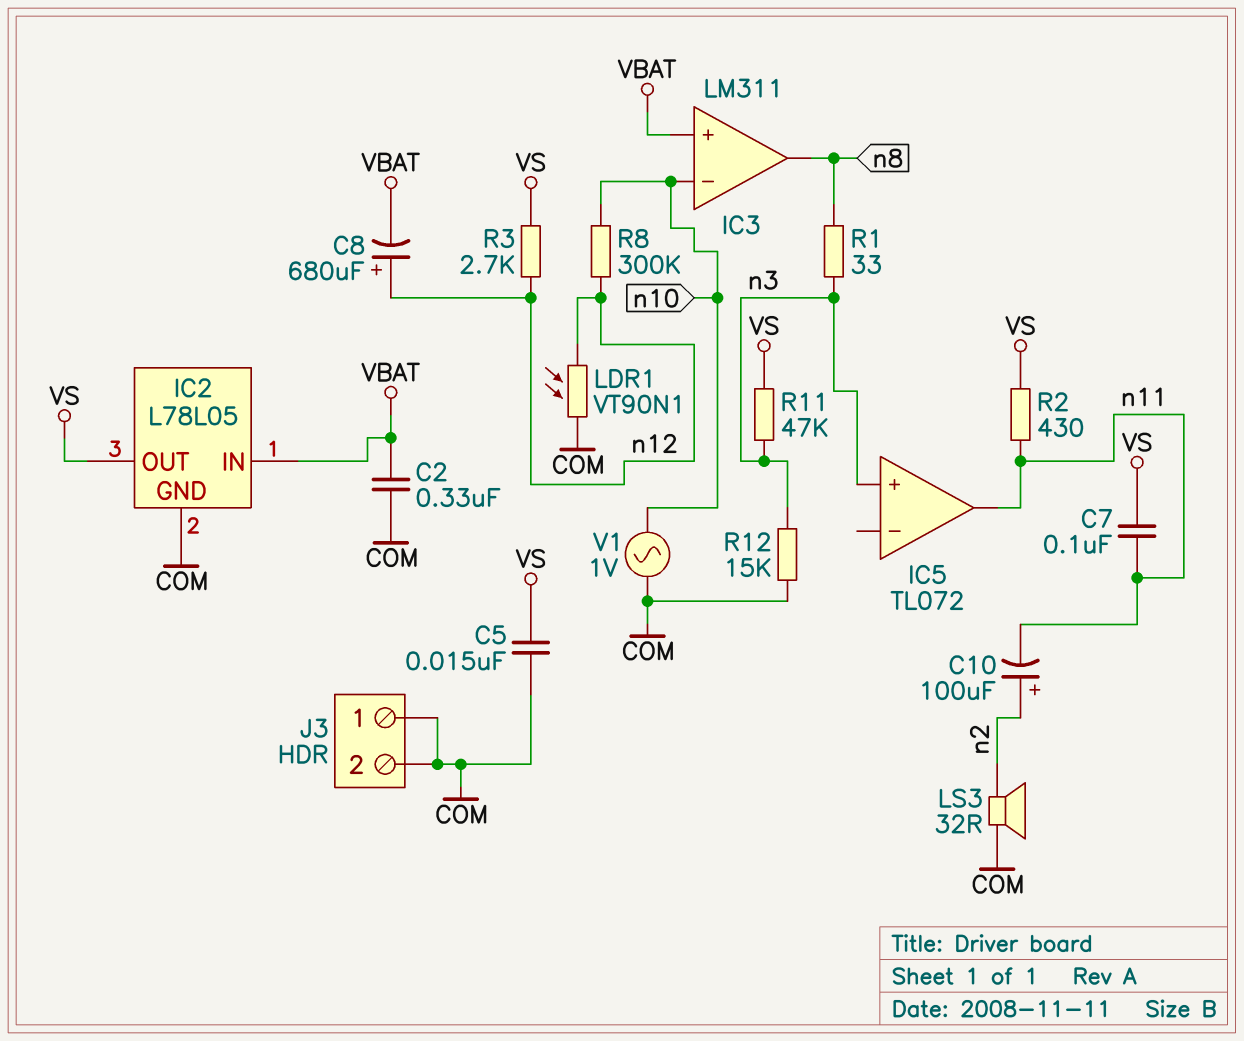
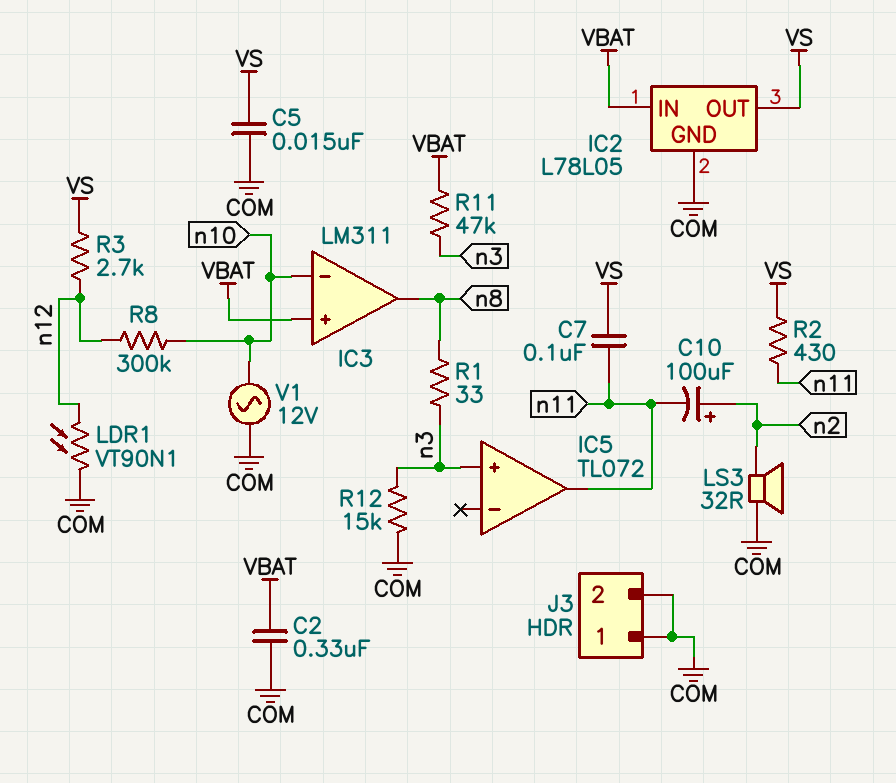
C8: 680uF (plus n12, minus VBAT) -> none
R11: 47k (VS, n3) -> 47k (VBAT, n3)
V1: AC 1V (COM, n10) -> AC 12V (COM, n10)

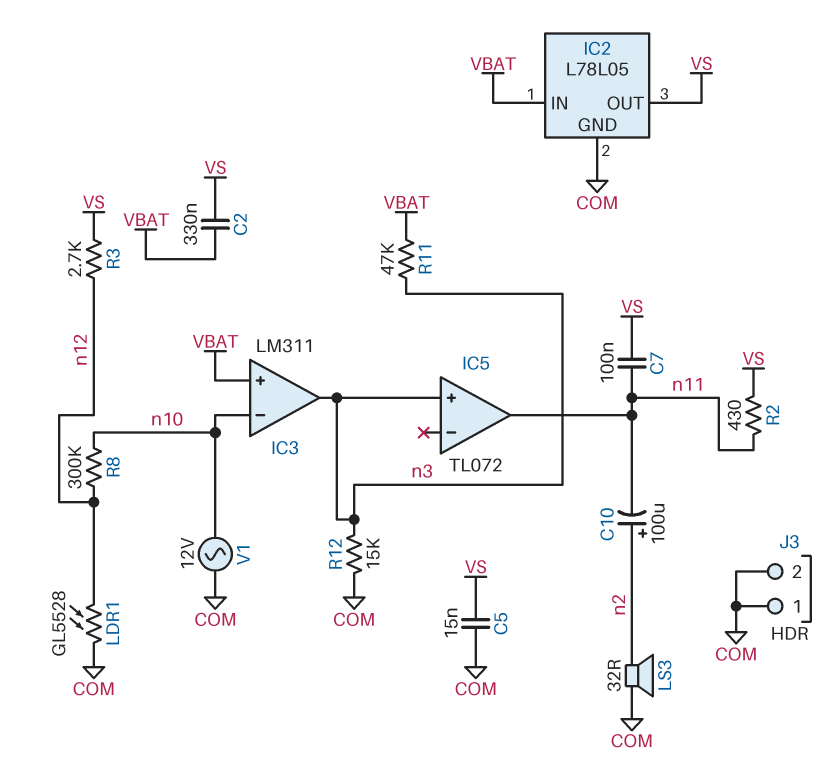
C2: 330nF (COM, VBAT) -> 330nF (VBAT, VS)
IC3 pin out: n8 -> n3
LDR1: VT90N1 (COM, n12) -> GL5528 (COM, n12)
R1: 33 (n3, n8) -> none

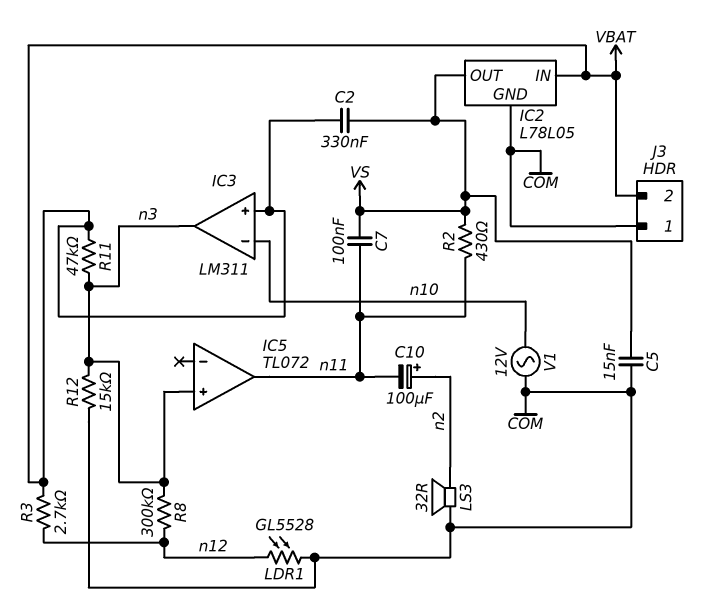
J3 pin 2: COM -> VBAT
R3: 2.7k (VS, n12) -> 2.7k (VBAT, n12)
R8: 300k (n10, n12) -> 300k (n3, n12)

